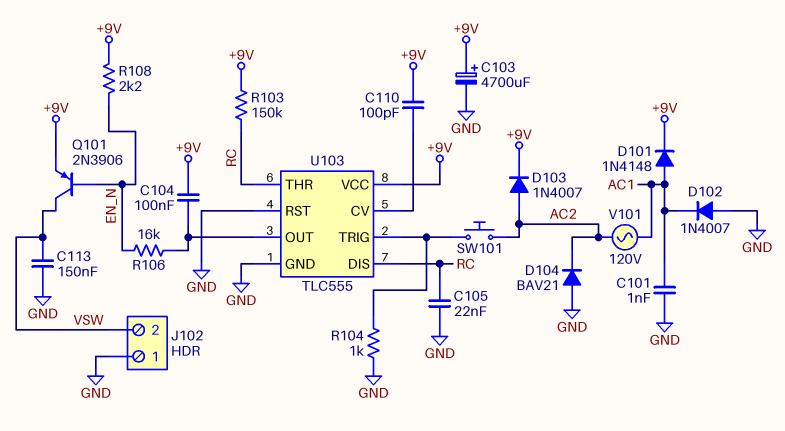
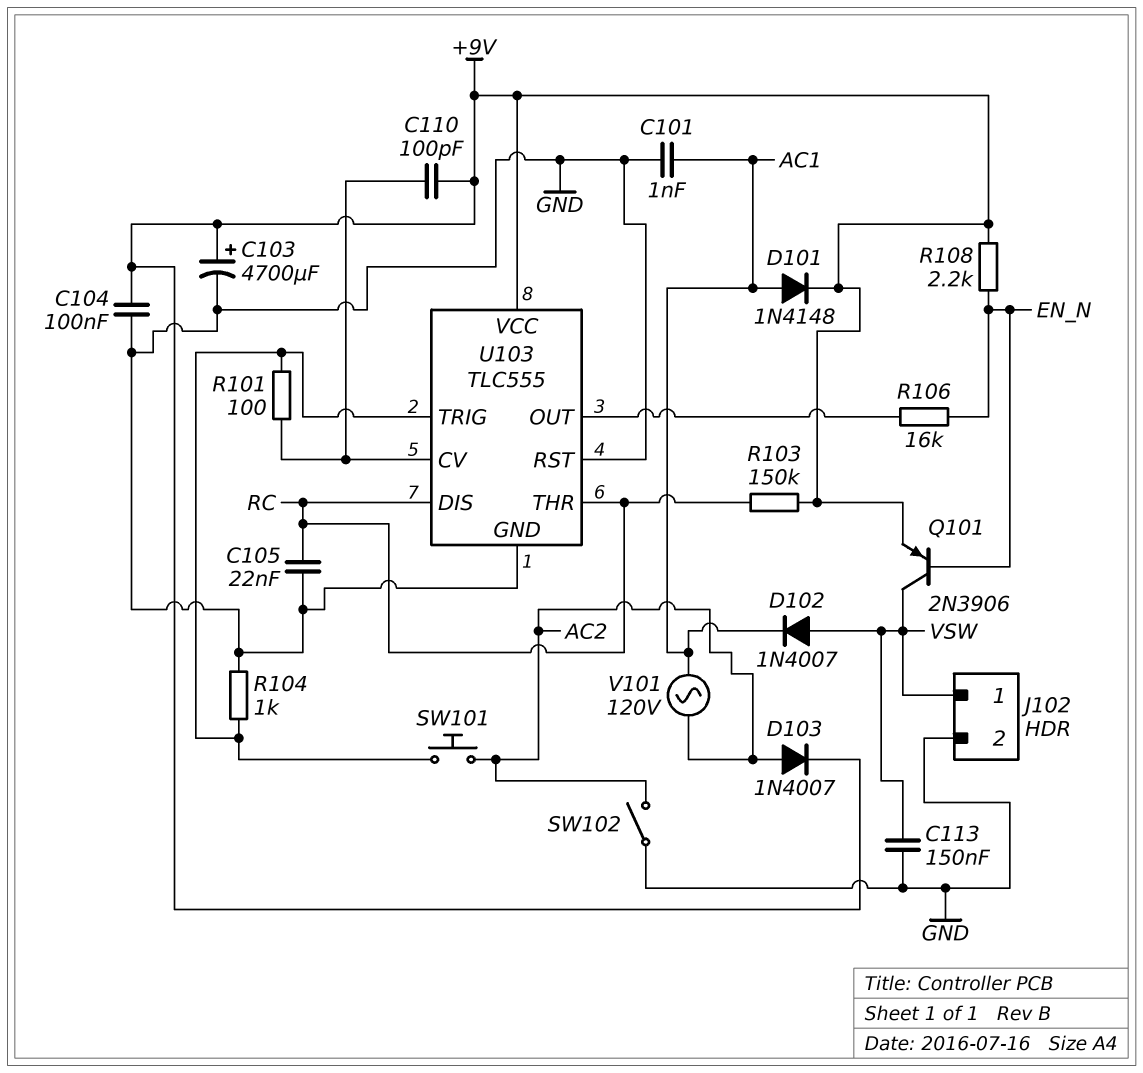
C104: 100nF (+9V, U103/OUT) -> 100nF (+9V, GND)
D102: diode 1N4007 (A GND, K AC1) -> diode 1N4007 (A VSW, K AC1)
D104: diode BAV21 (A GND, K AC2) -> none
J102 pin 1: GND -> VSW
J102 pin 2: VSW -> GND
R101: none -> 100 (U103/CV, U103/TRIG)
SW102: none -> switch (AC2, GND)

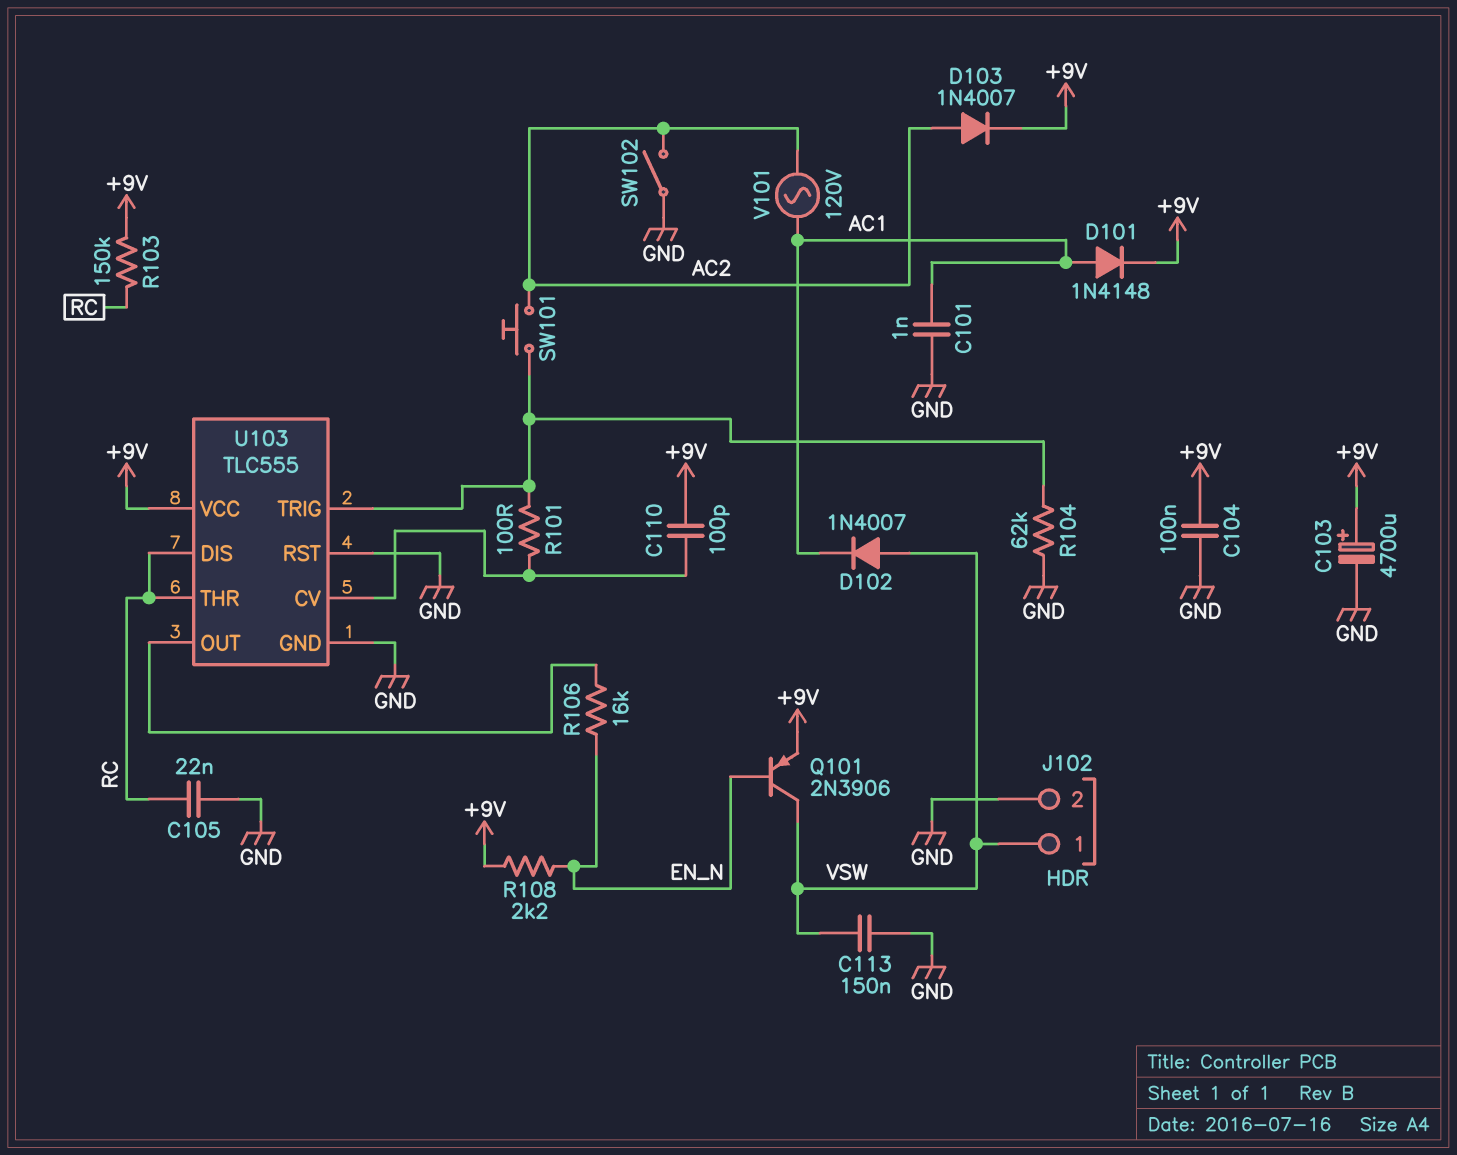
R104: 1k (GND, U103/TRIG) -> 62k (GND, U103/TRIG)

